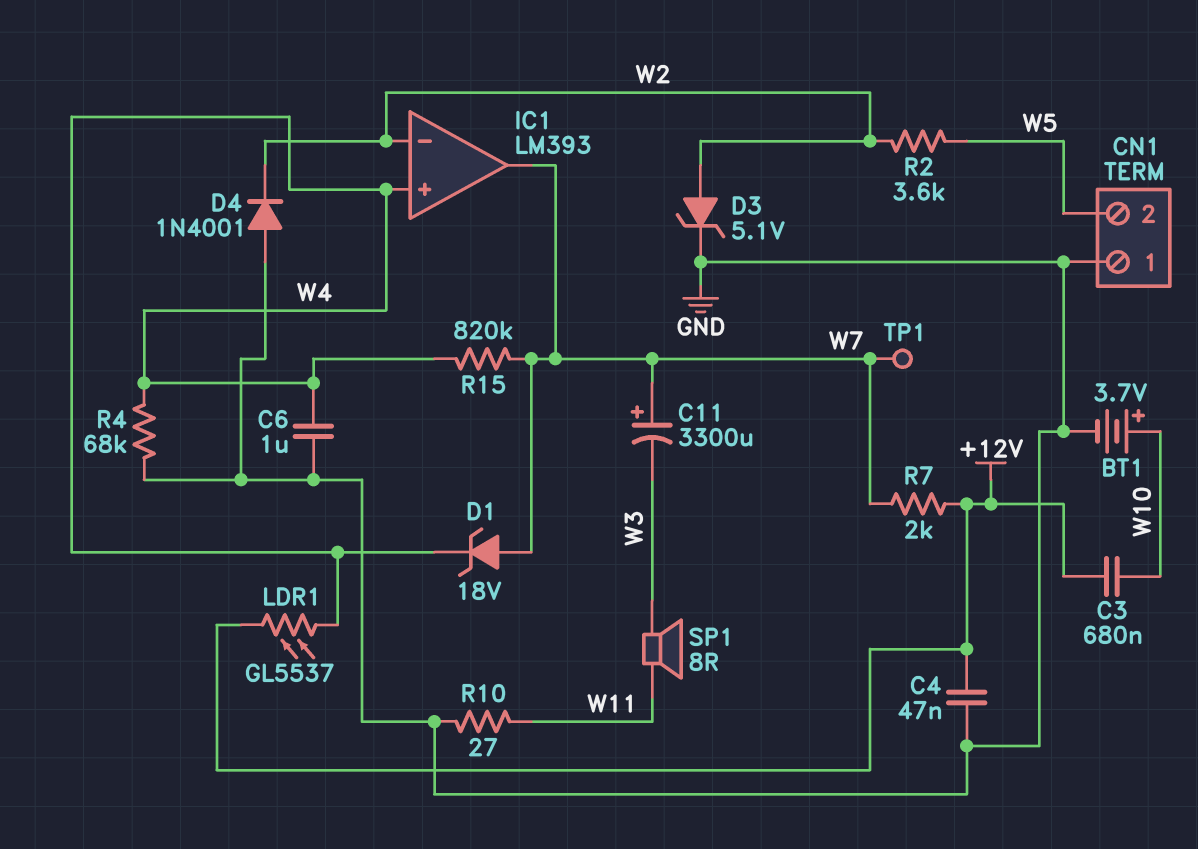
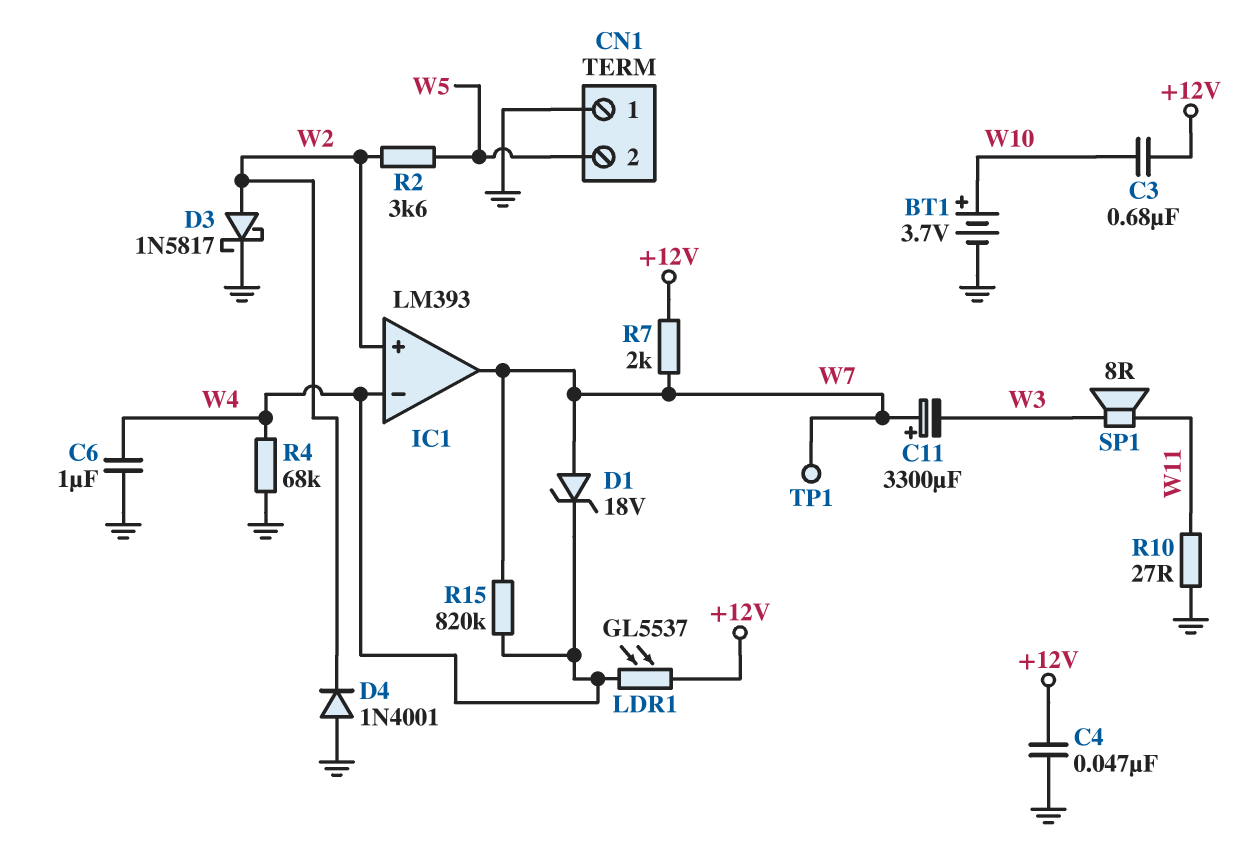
D3: zener 5.1V (A W2, K GND) -> schottky 1N5817 (A W2, K GND)
IC1 pin in+: W4 -> W2
IC1 pin in-: W2 -> W4

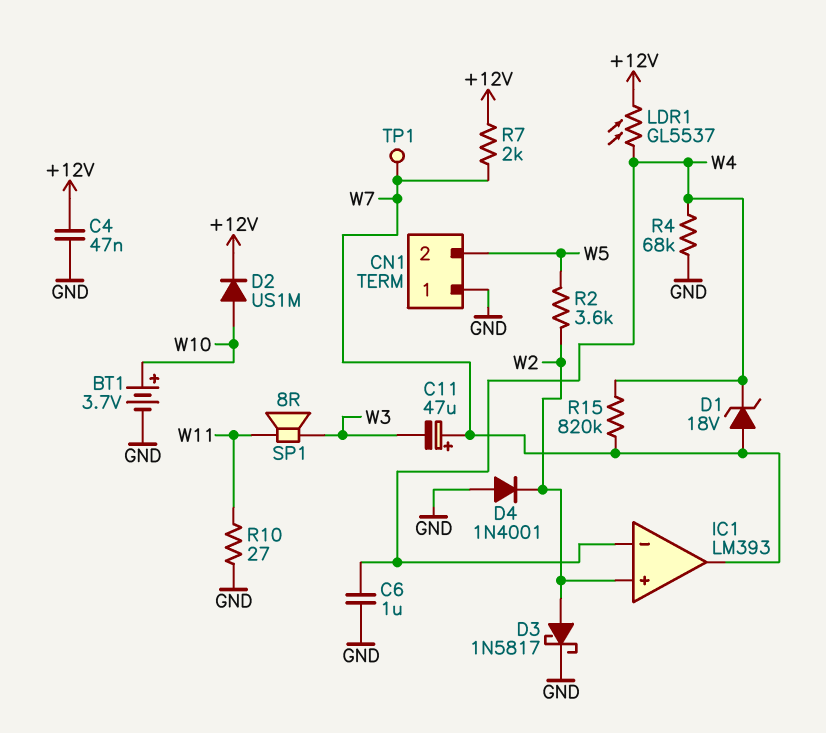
C3: 680nF (+12V, W10) -> none
C11: 3300uF (plus W7, minus W3) -> 47uF (plus W7, minus W3)
D2: none -> diode US1M (A W10, K +12V)

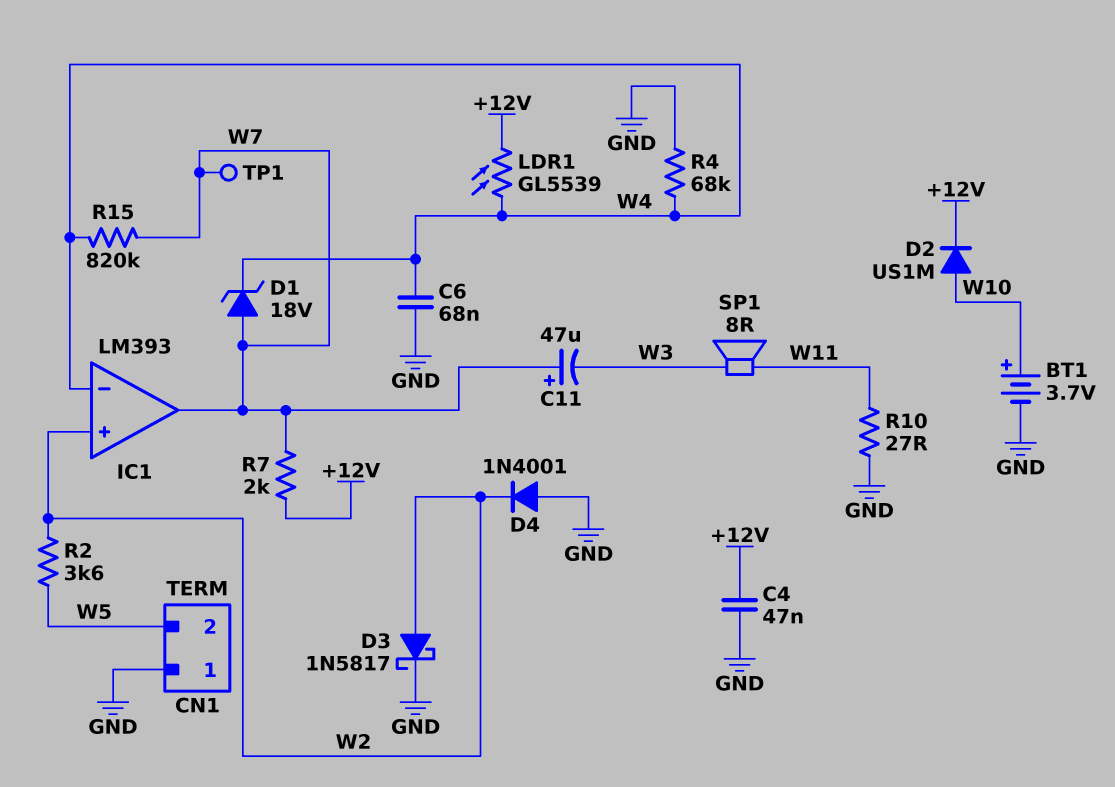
C6: 1uF (GND, W4) -> 68nF (GND, W4)
LDR1: GL5537 (+12V, W4) -> GL5539 (+12V, W4)

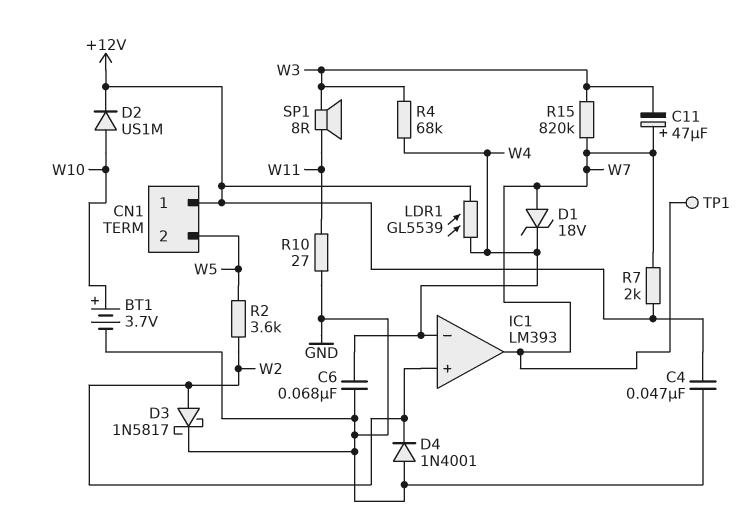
CN1 pin 1: GND -> +12V
R4: 68k (GND, W4) -> 68k (W3, W4)
R15: 820k (W4, W7) -> 820k (W3, W7)

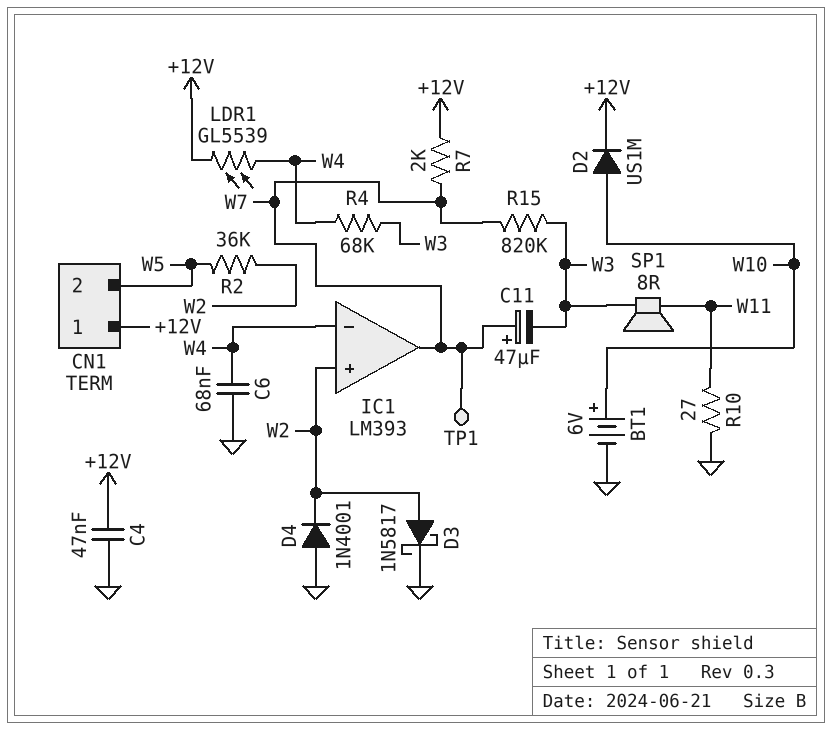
BT1: 3.7V (plus W10, minus GND) -> 6V (plus W10, minus GND)
D1: zener 18V (A W7, K W4) -> none
R2: 3.6k (W2, W5) -> 36k (W2, W5)

